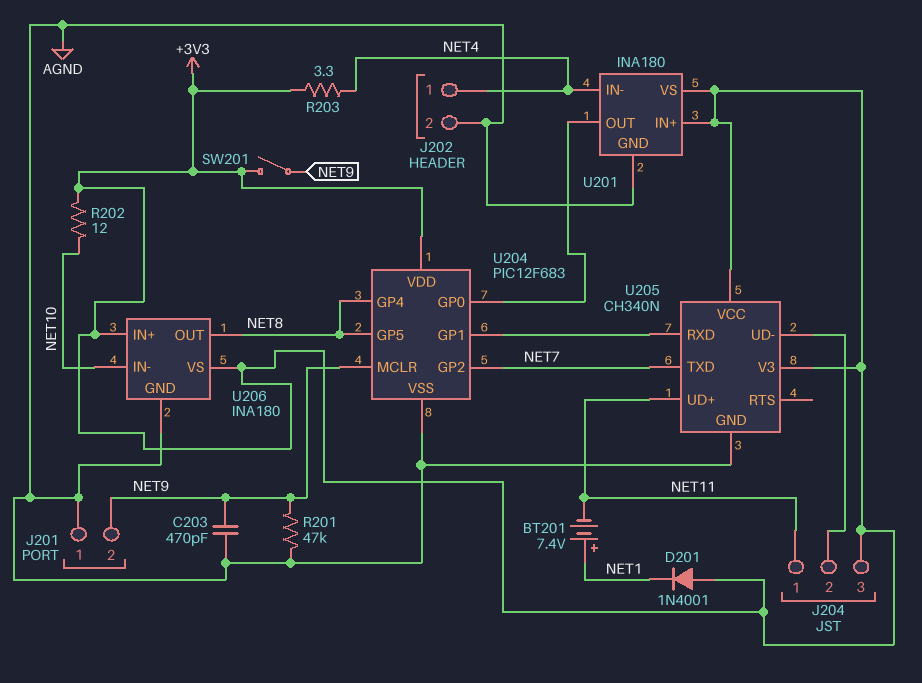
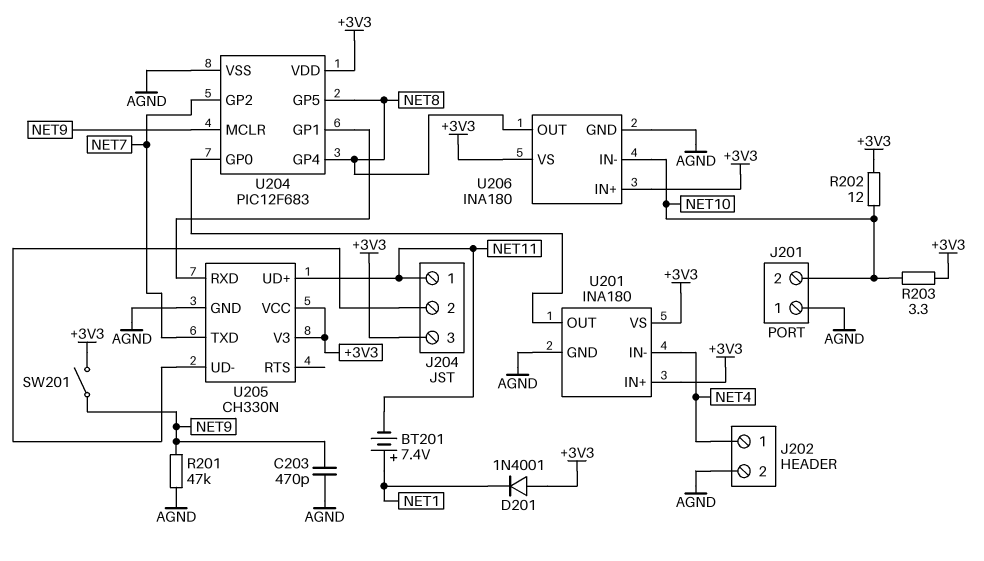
J201 pin 2: NET9 -> NET10
R203: 3.3 (+3V3, NET4) -> 3.3 (+3V3, NET10)
U205: CH340N -> CH330N

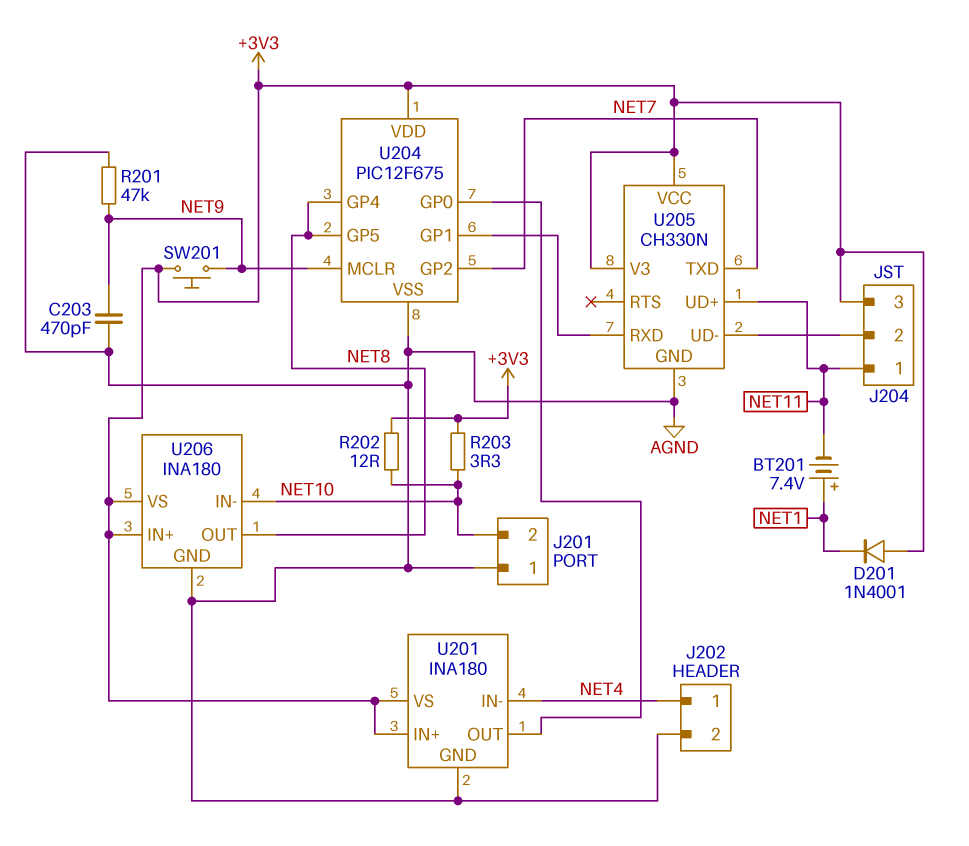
SW201: switch (+3V3, NET9) -> button (+3V3, NET9)
U204: PIC12F683 -> PIC12F675

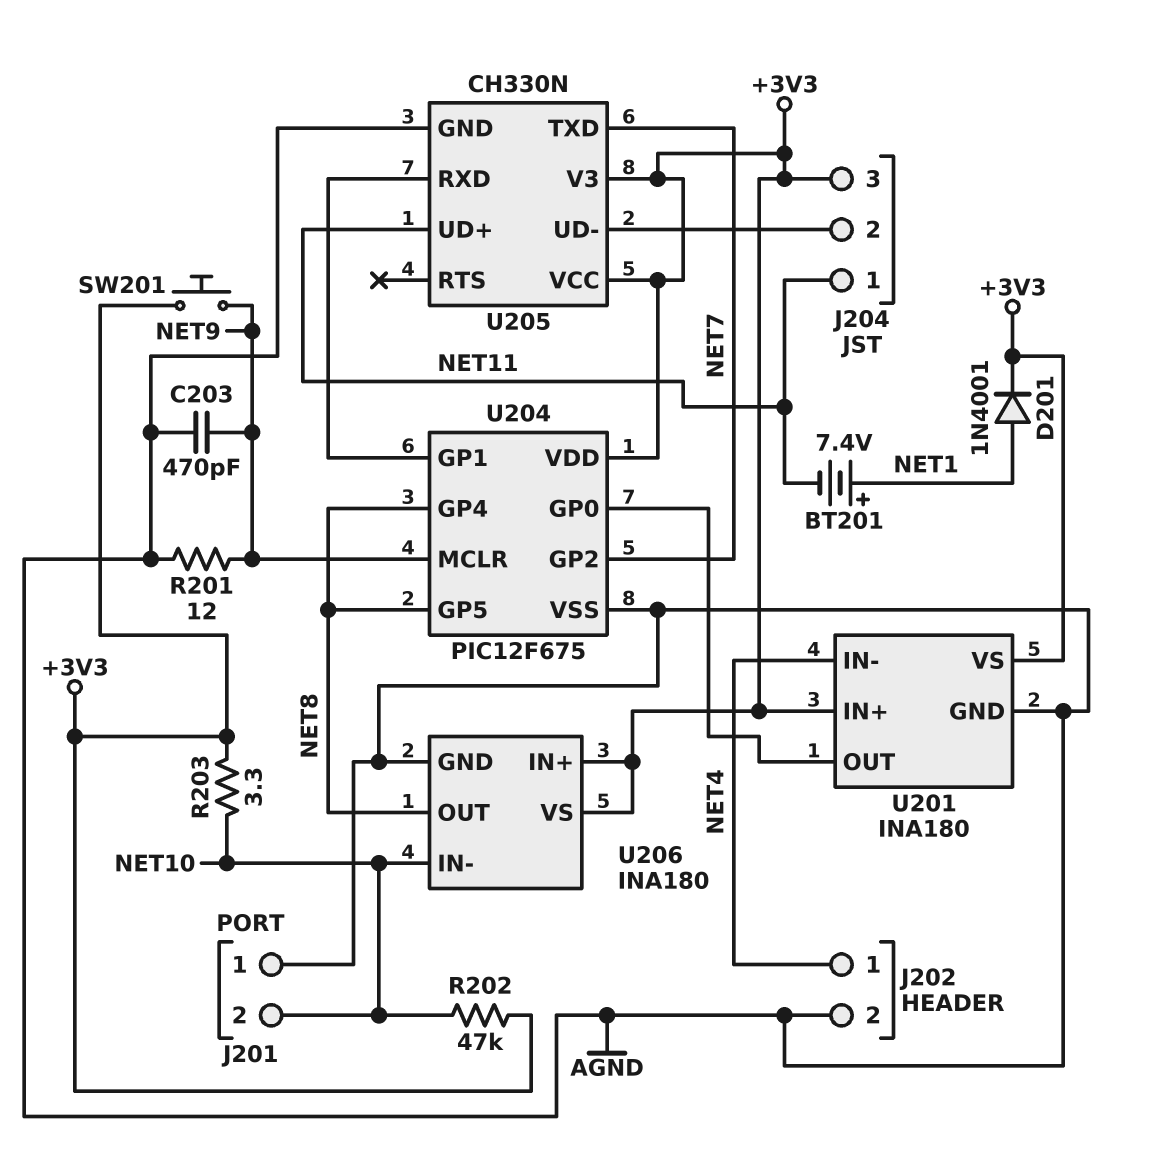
D201: diode 1N4001 (A +3V3, K NET1) -> diode 1N4001 (A NET1, K +3V3)
R201: 47k (AGND, NET9) -> 12 (AGND, NET9)
R202: 12 (+3V3, NET10) -> 47k (+3V3, NET10)

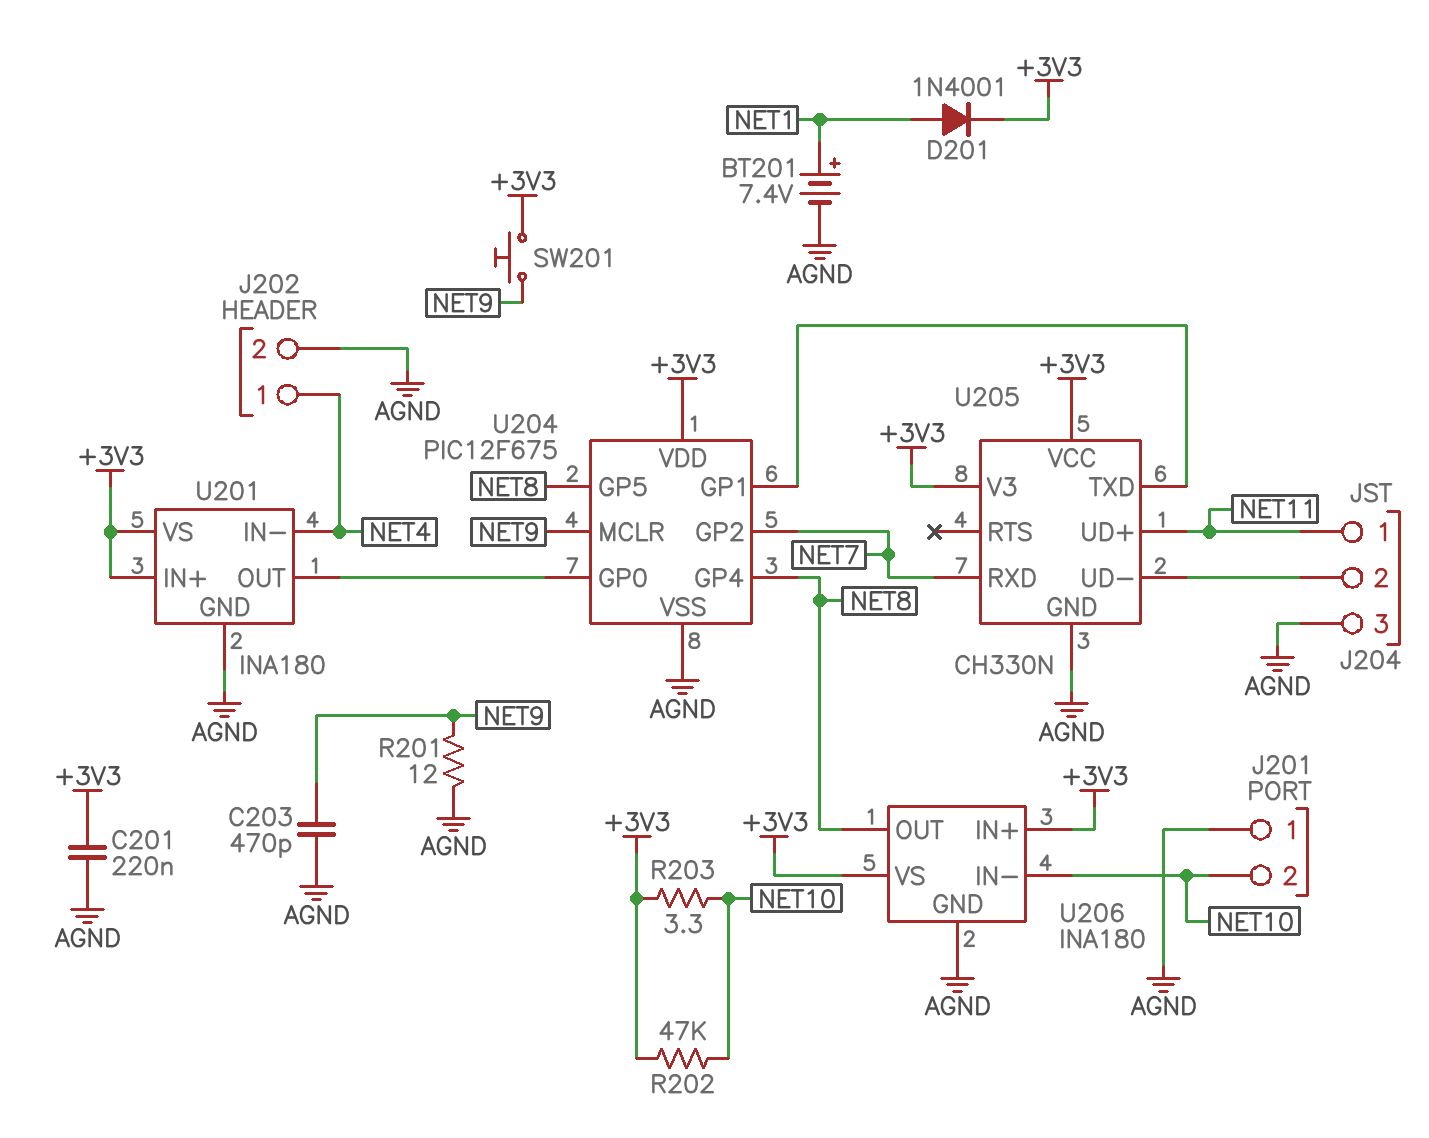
BT201: 7.4V (plus NET1, minus NET11) -> 7.4V (plus NET1, minus AGND)
C201: none -> 220nF (+3V3, AGND)
J204 pin 3: +3V3 -> AGND
U205 pin RXD: U204/GP1 -> NET7
U205 pin TXD: NET7 -> U204/GP1

